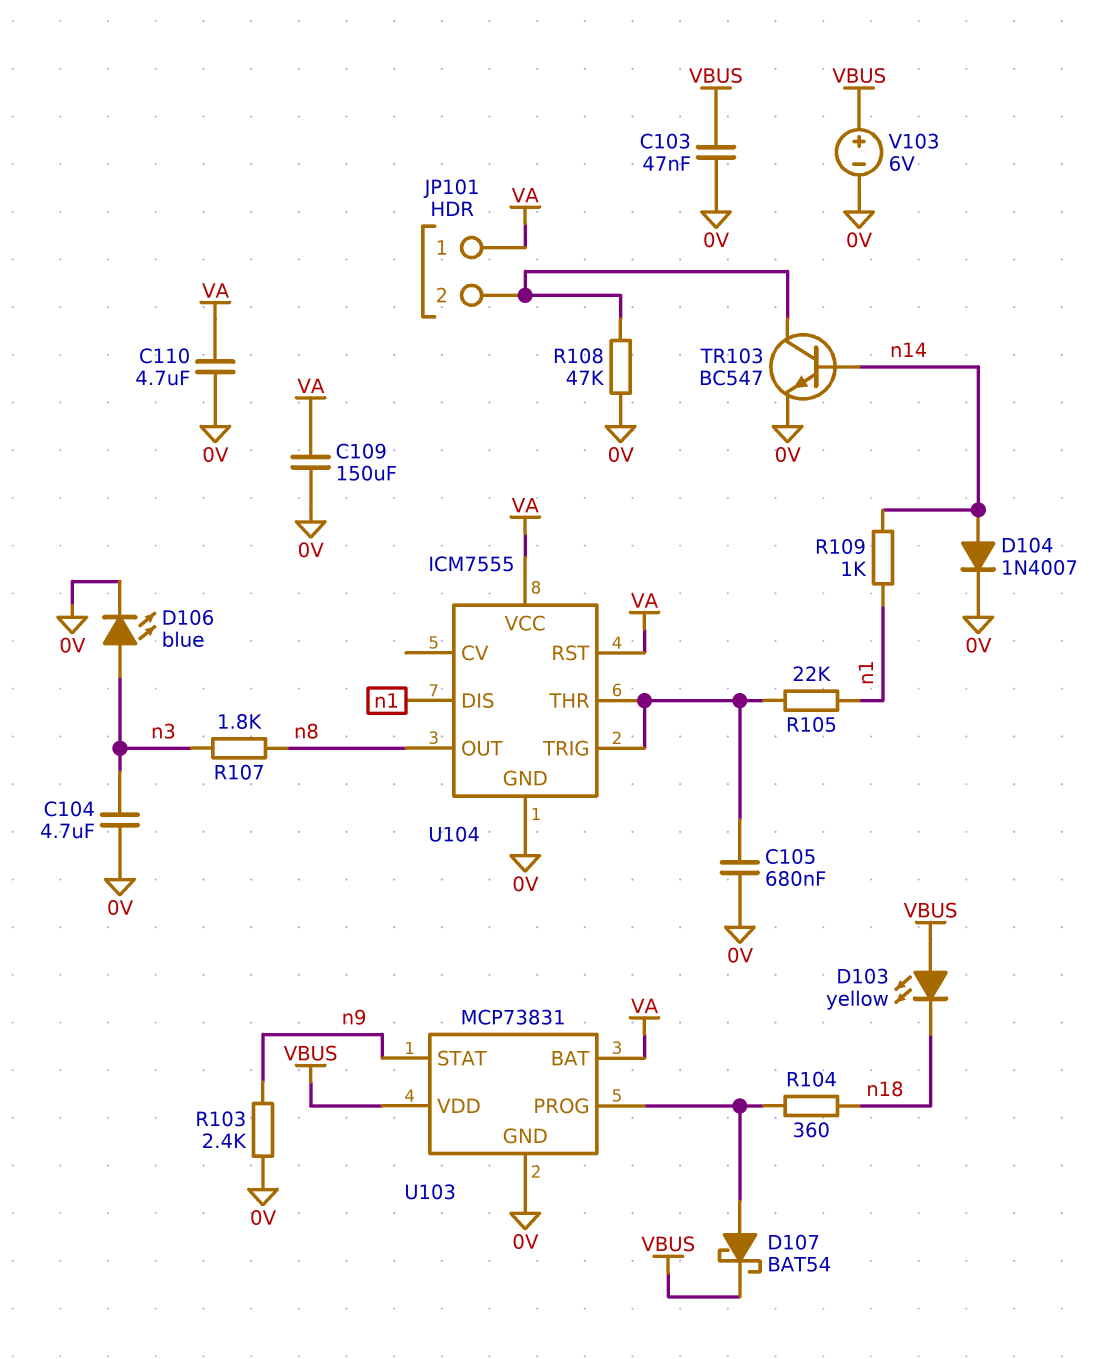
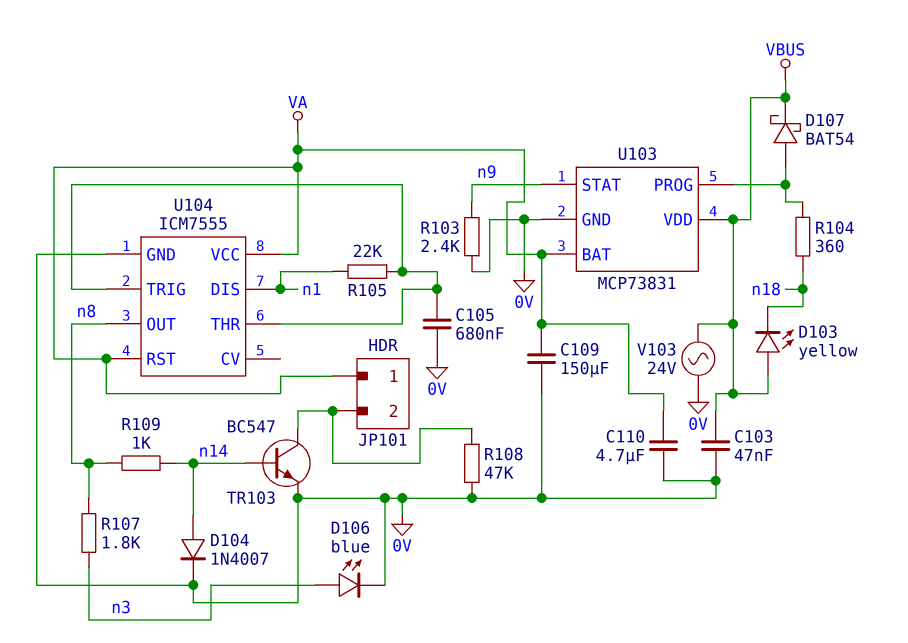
C104: 4.7uF (0V, n3) -> none
R109: 1k (n1, n14) -> 1k (n8, n14)
V103: 6V (plus VBUS, minus 0V) -> AC 24V (0V, VBUS)

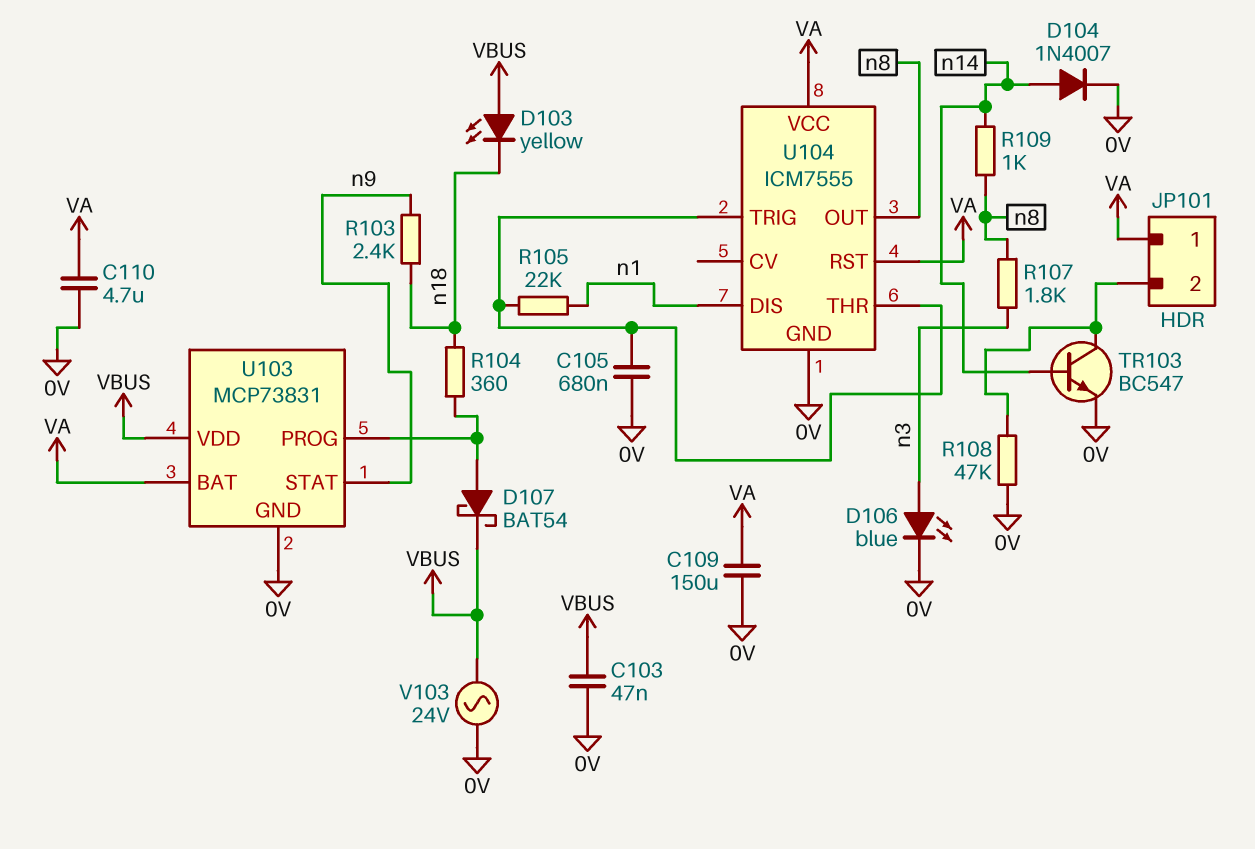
R103: 2.4k (0V, n9) -> 2.4k (n9, n18)

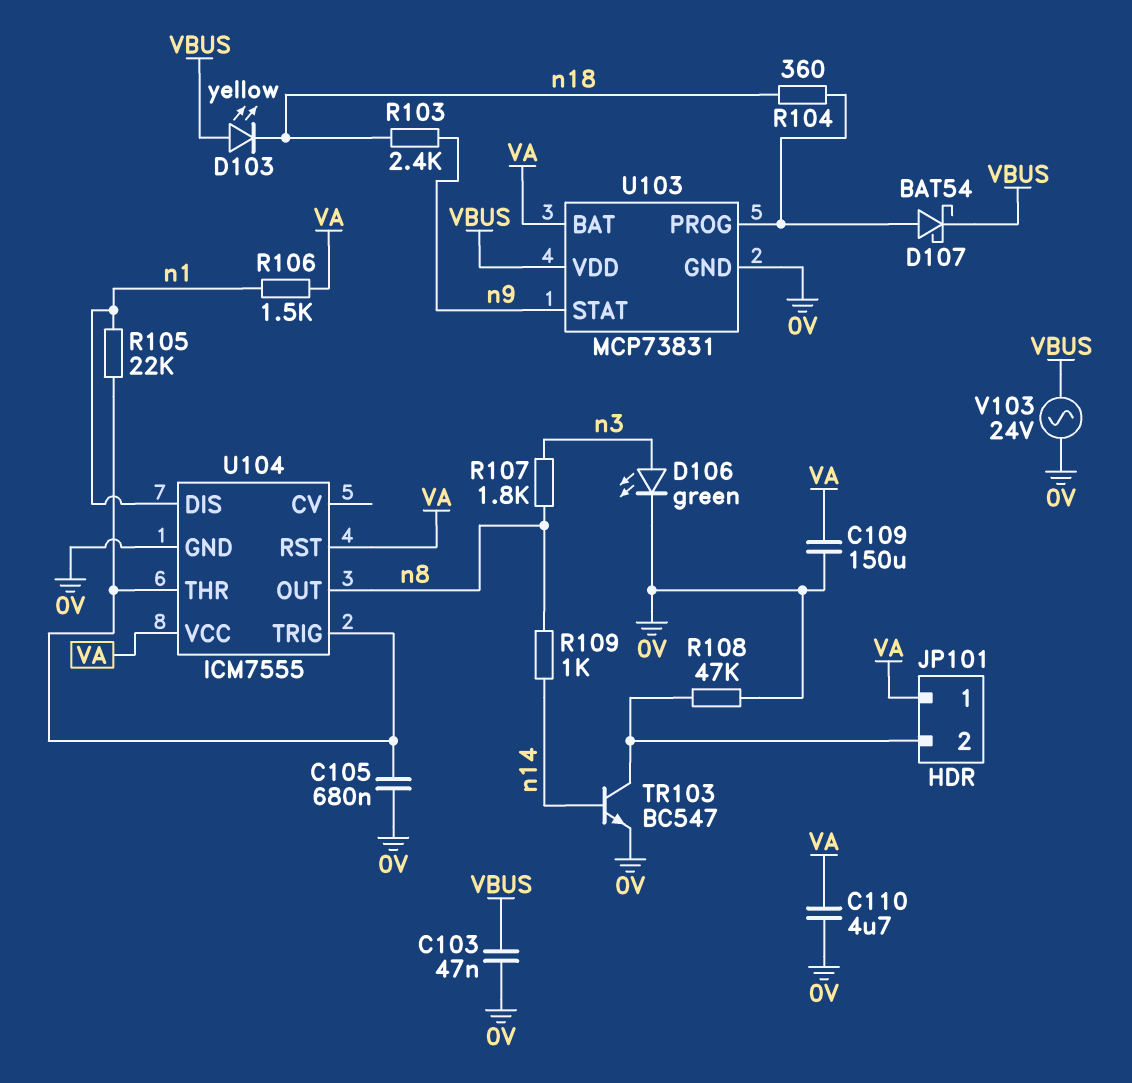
D104: diode 1N4007 (A n14, K 0V) -> none
D106: LED blue (A n3, K 0V) -> LED green (A n3, K 0V)
R106: none -> 1.5k (VA, n1)

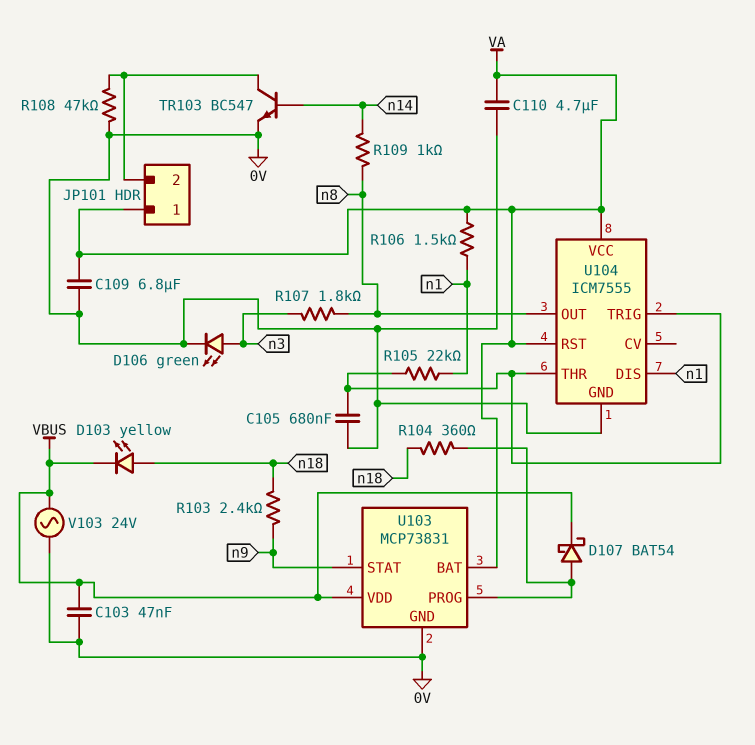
C109: 150uF (0V, VA) -> 6.8uF (0V, VA)
D103: LED yellow (A VBUS, K n18) -> LED yellow (A n18, K VBUS)

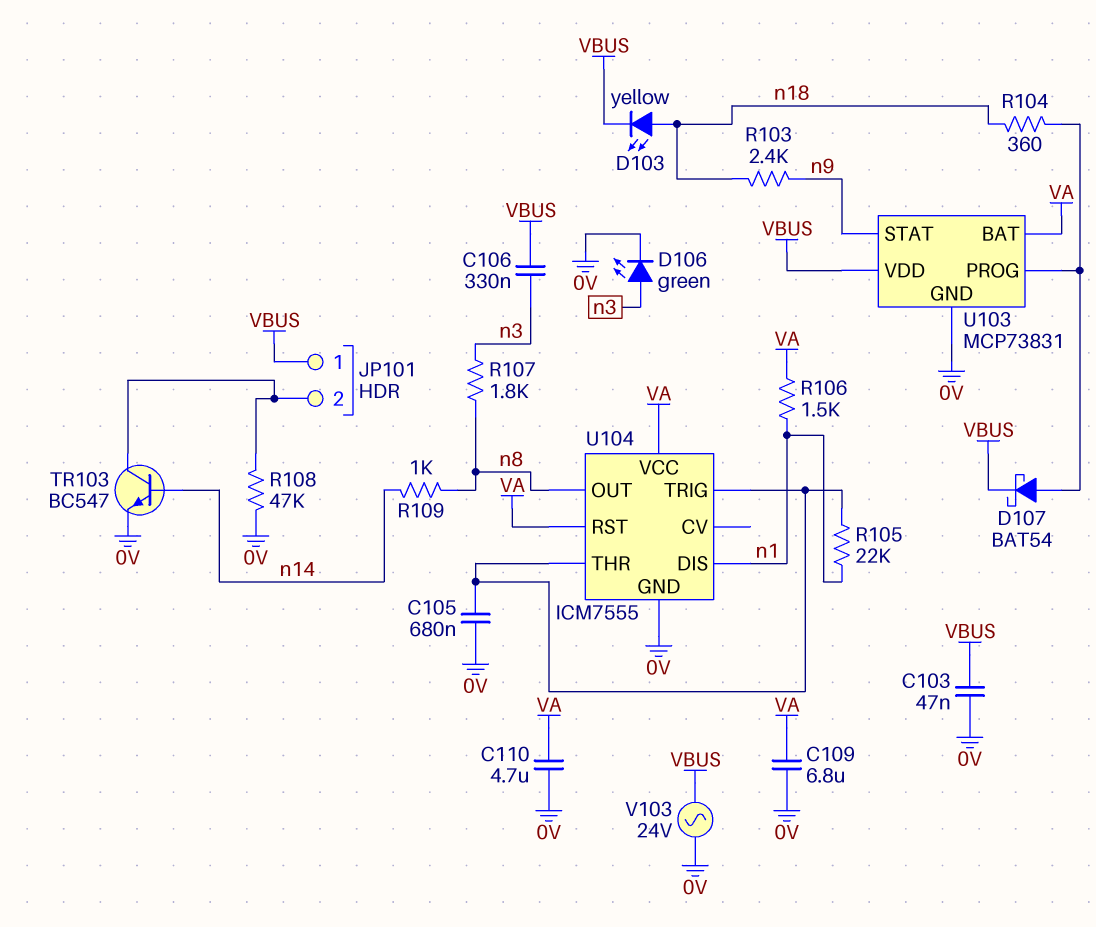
C106: none -> 330nF (VBUS, n3)
JP101 pin 1: VA -> VBUS

